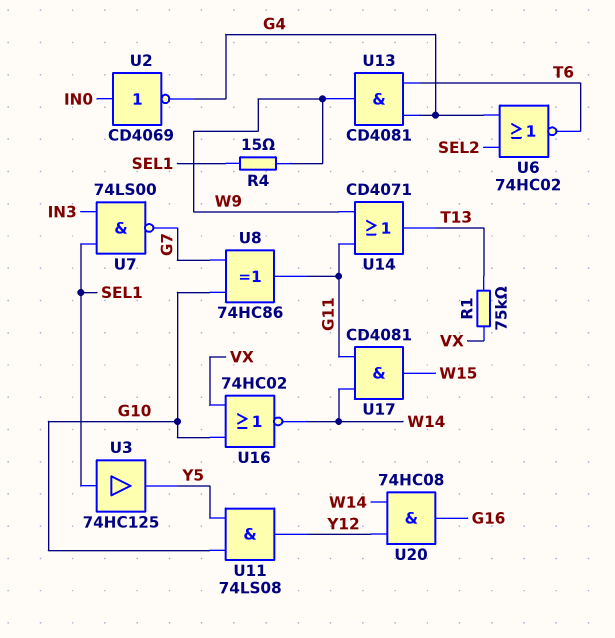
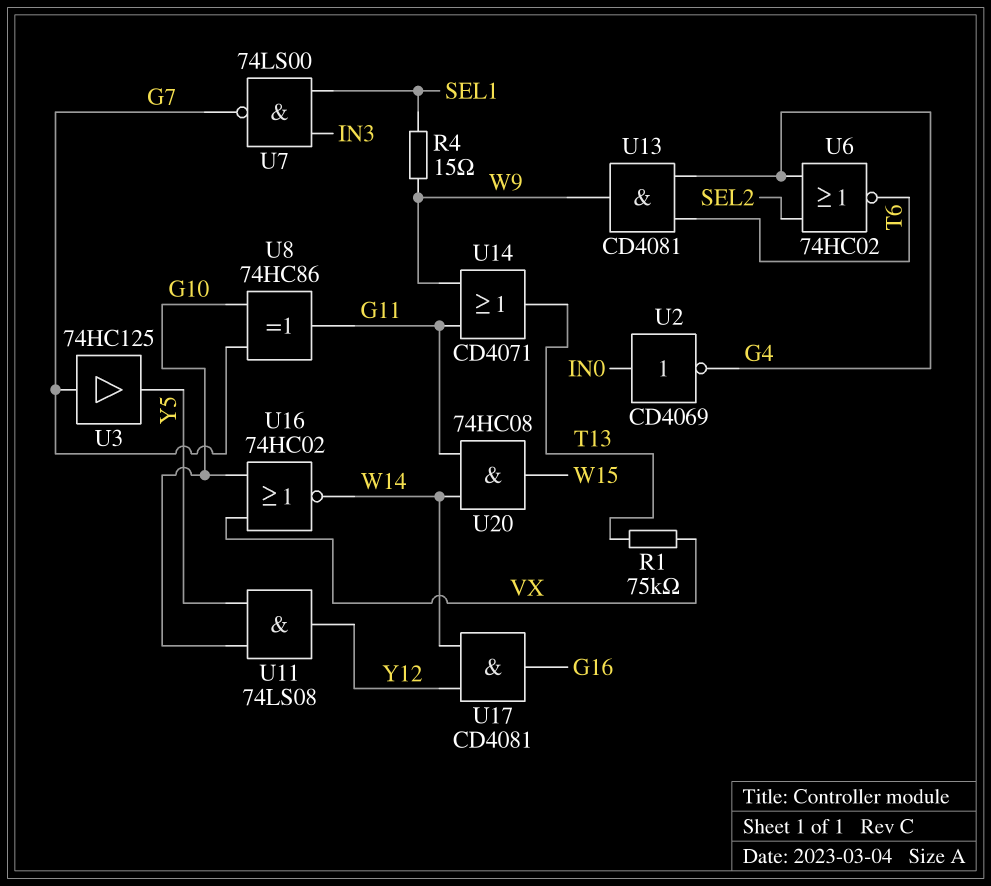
U3: buffer 74HC125 (in SEL1, out Y5) -> buffer 74HC125 (in G7, out Y5)
U17: AND CD4081 (in G11, in W14, out W15) -> AND CD4081 (in W14, in Y12, out G16)
U20: AND 74HC08 (in W14, in Y12, out G16) -> AND 74HC08 (in G11, in W14, out W15)

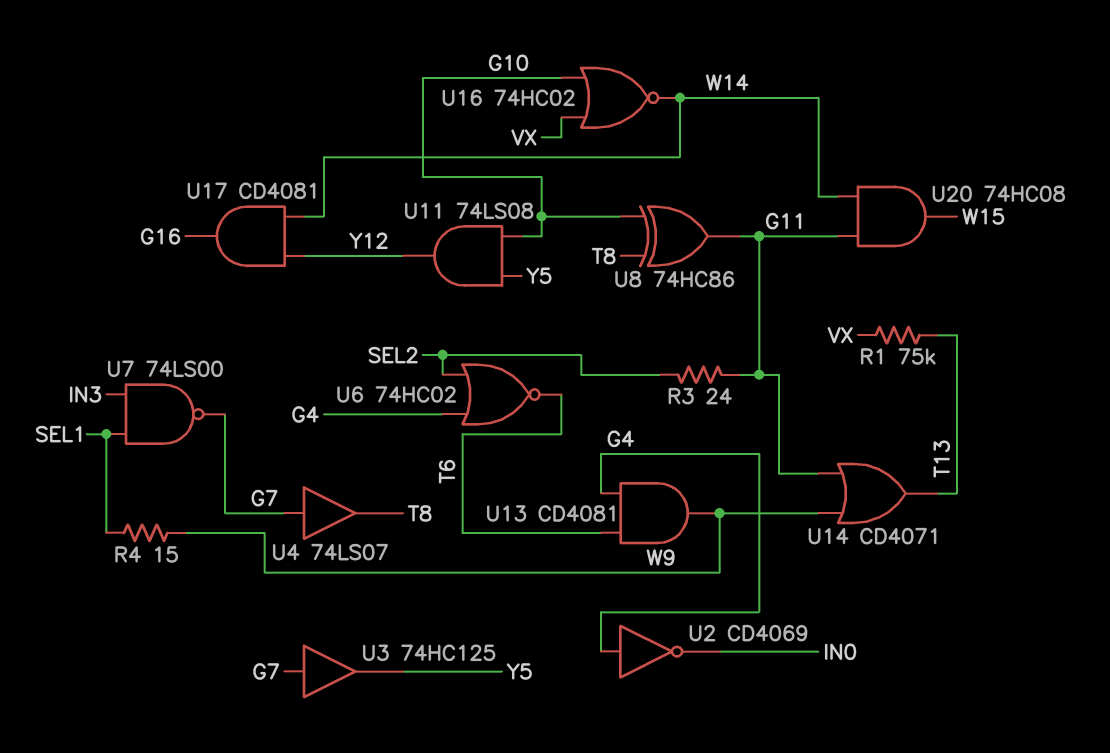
R3: none -> 24 (G11, SEL2)
U2: NOT CD4069 (in IN0, out G4) -> NOT CD4069 (in G4, out IN0)
U4: none -> buffer 74LS07 (in G7, out T8)
U8: XOR 74HC86 (in G7, in G10, out G11) -> XOR 74HC86 (in G10, in T8, out G11)

